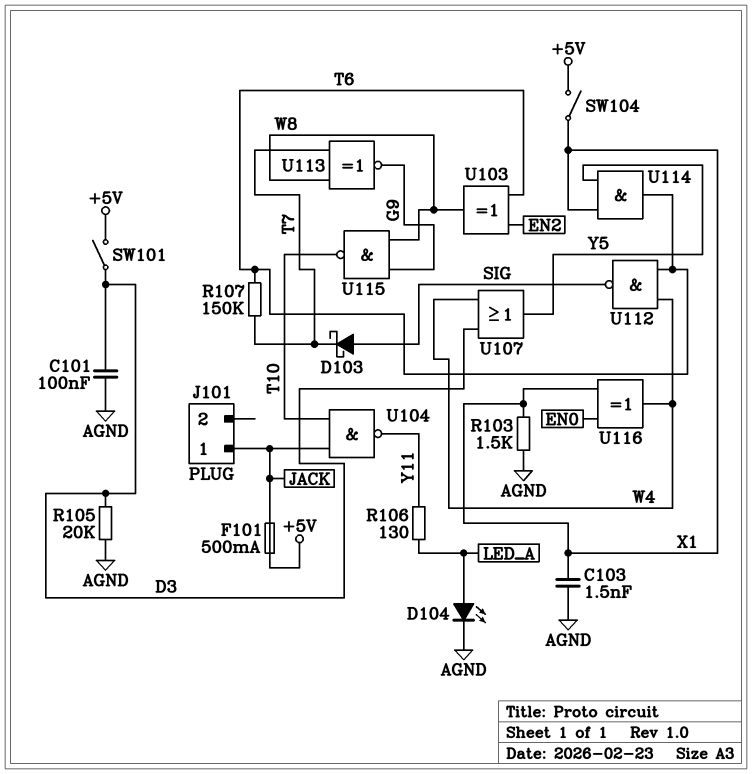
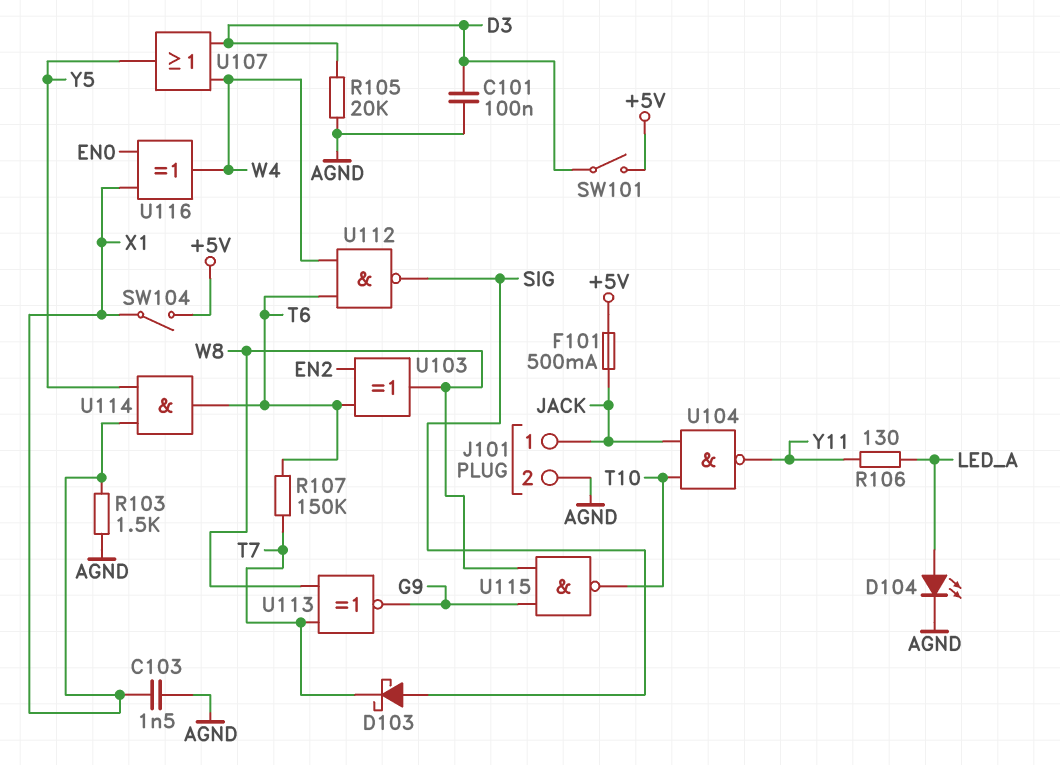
J101 pin 2: none -> AGND

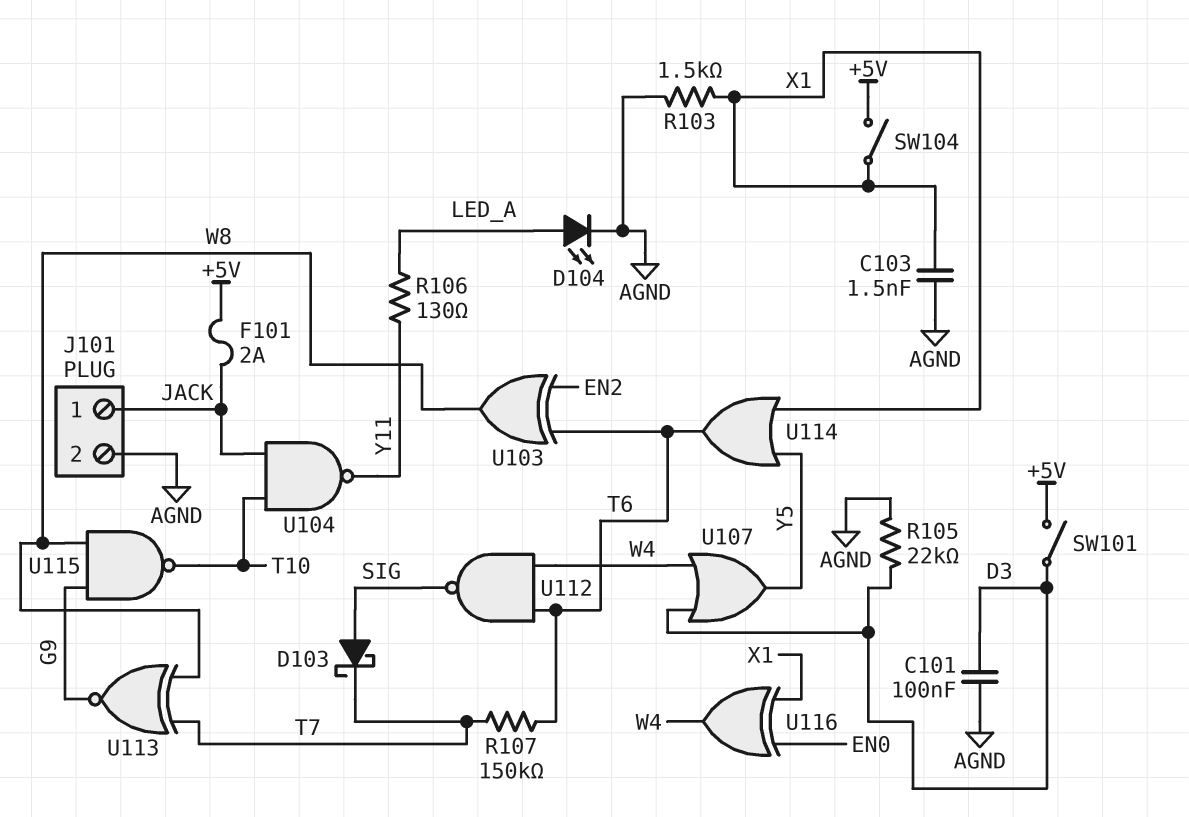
F101: 500mA (+5V, JACK) -> 2A (+5V, JACK)
R105: 20k (AGND, D3) -> 22k (AGND, D3)
U114: AND (in X1, in Y5, out T6) -> OR (in X1, in Y5, out T6)

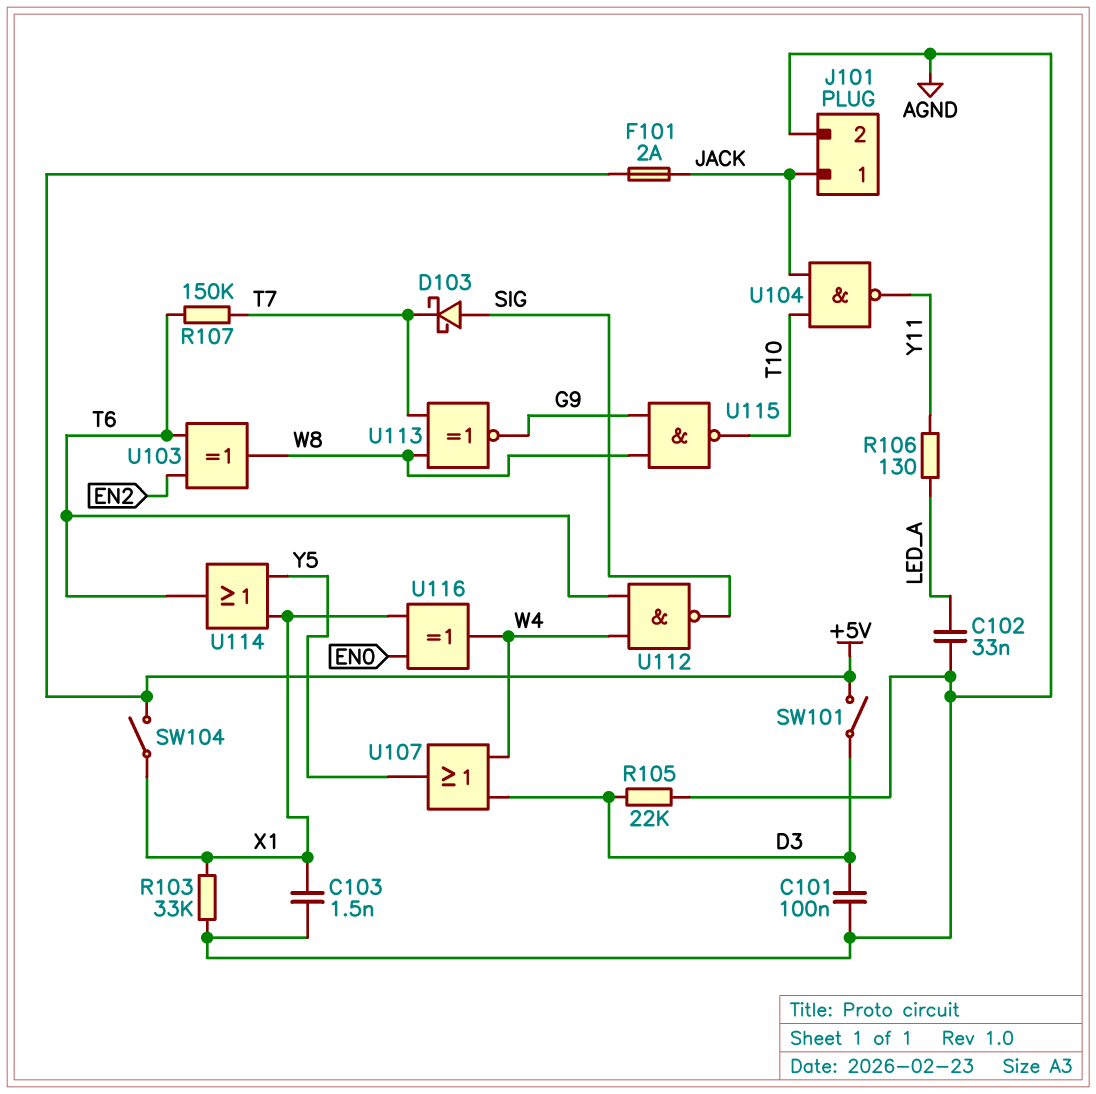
C102: none -> 33nF (AGND, LED_A)
D104: LED (A LED_A, K AGND) -> none
R103: 1.5k (AGND, X1) -> 33k (AGND, X1)

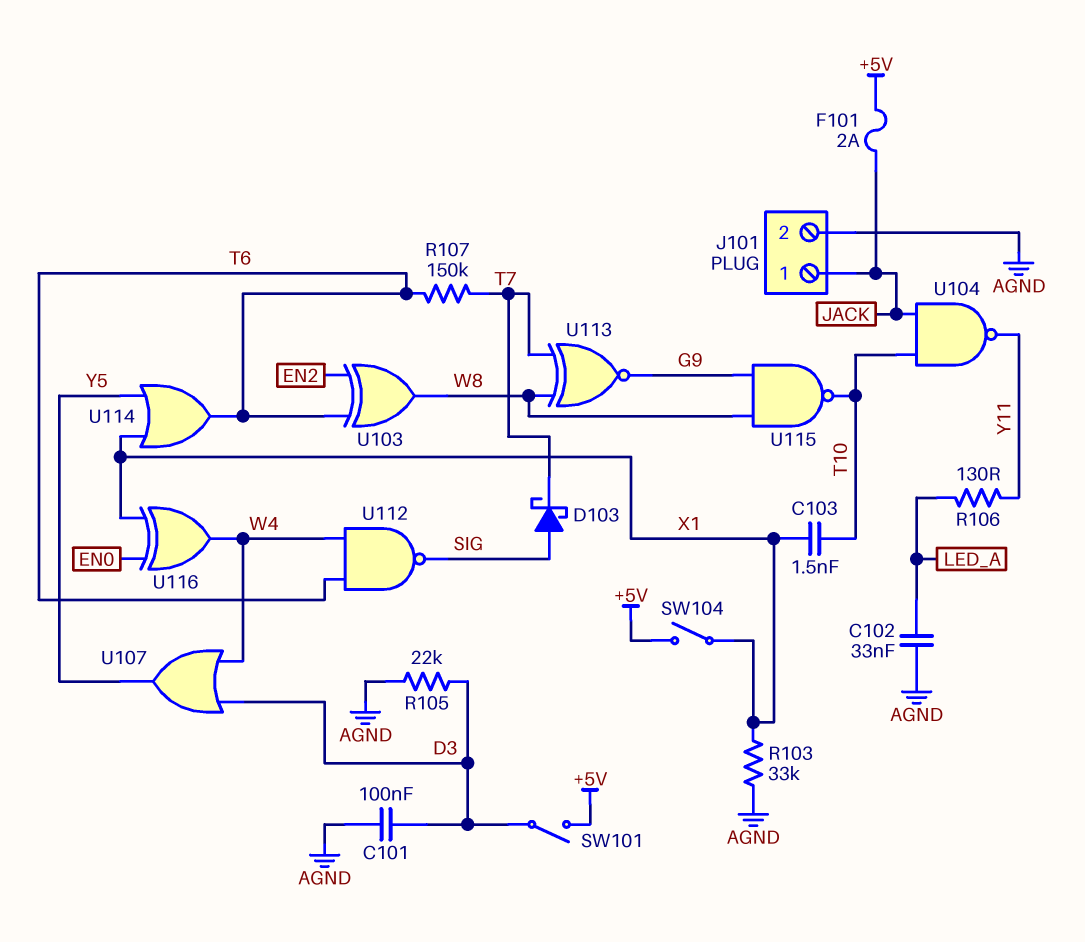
C103: 1.5nF (AGND, X1) -> 1.5nF (T10, X1)

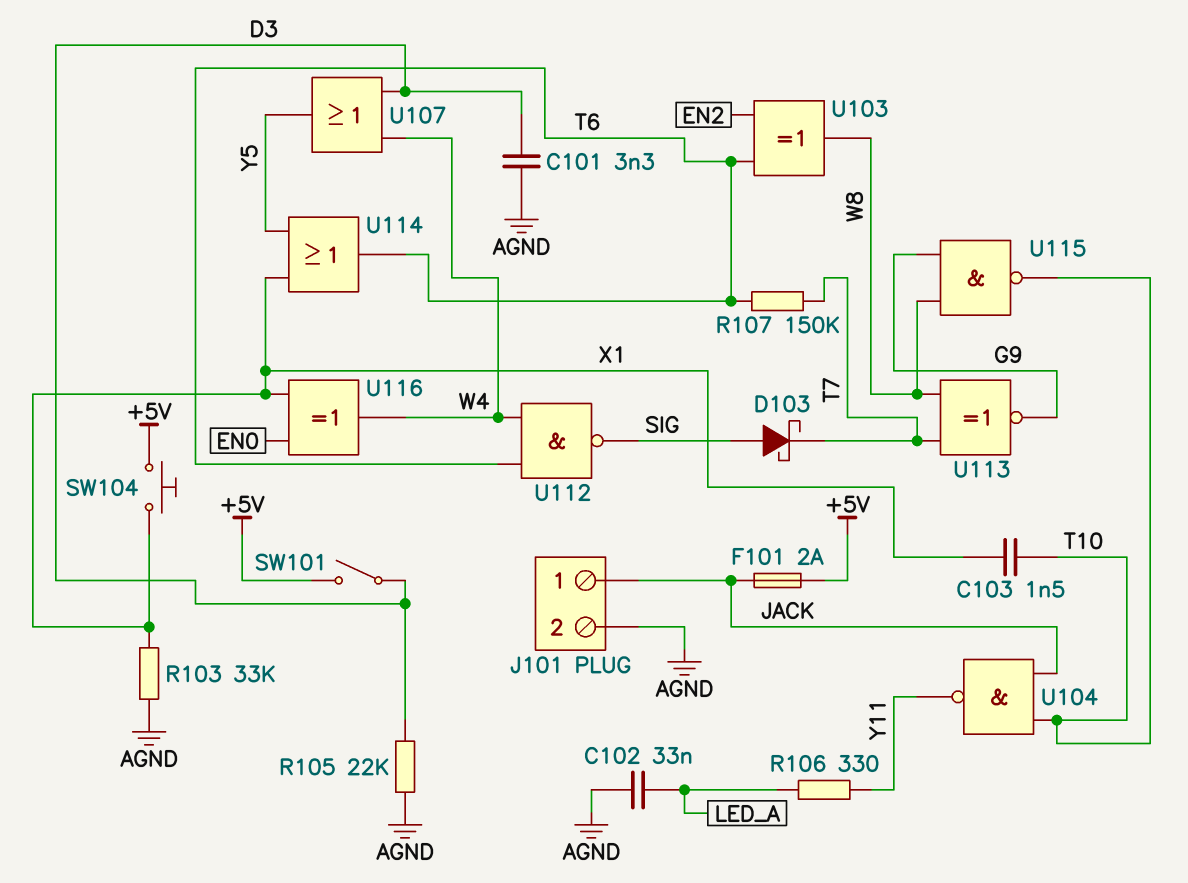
C101: 100nF (AGND, D3) -> 3.3nF (AGND, D3)
R106: 130 (LED_A, Y11) -> 330 (LED_A, Y11)
SW104: switch (+5V, X1) -> button (+5V, X1)

